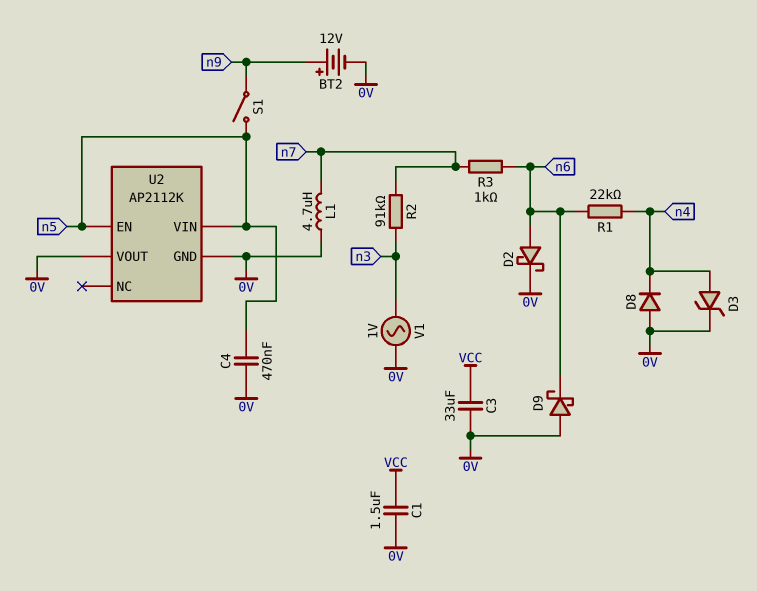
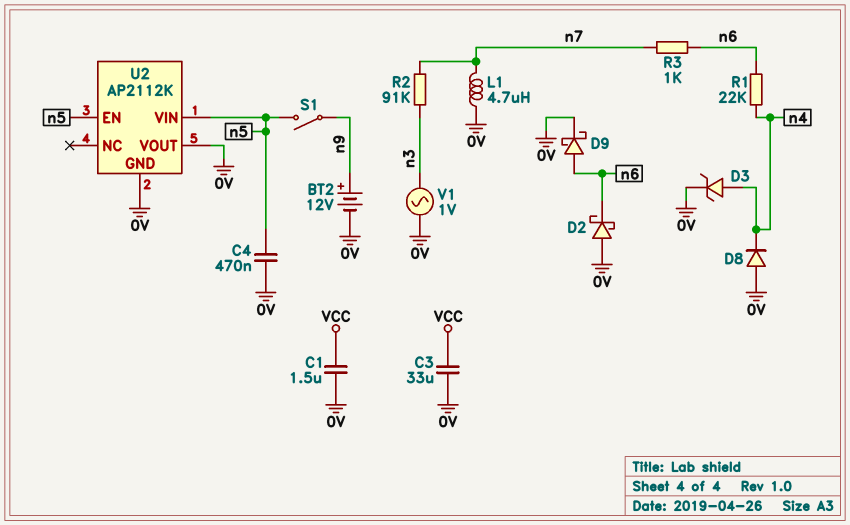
D2: schottky (A n6, K 0V) -> schottky (A 0V, K n6)
D9: schottky (A 0V, K n6) -> schottky (A n6, K 0V)

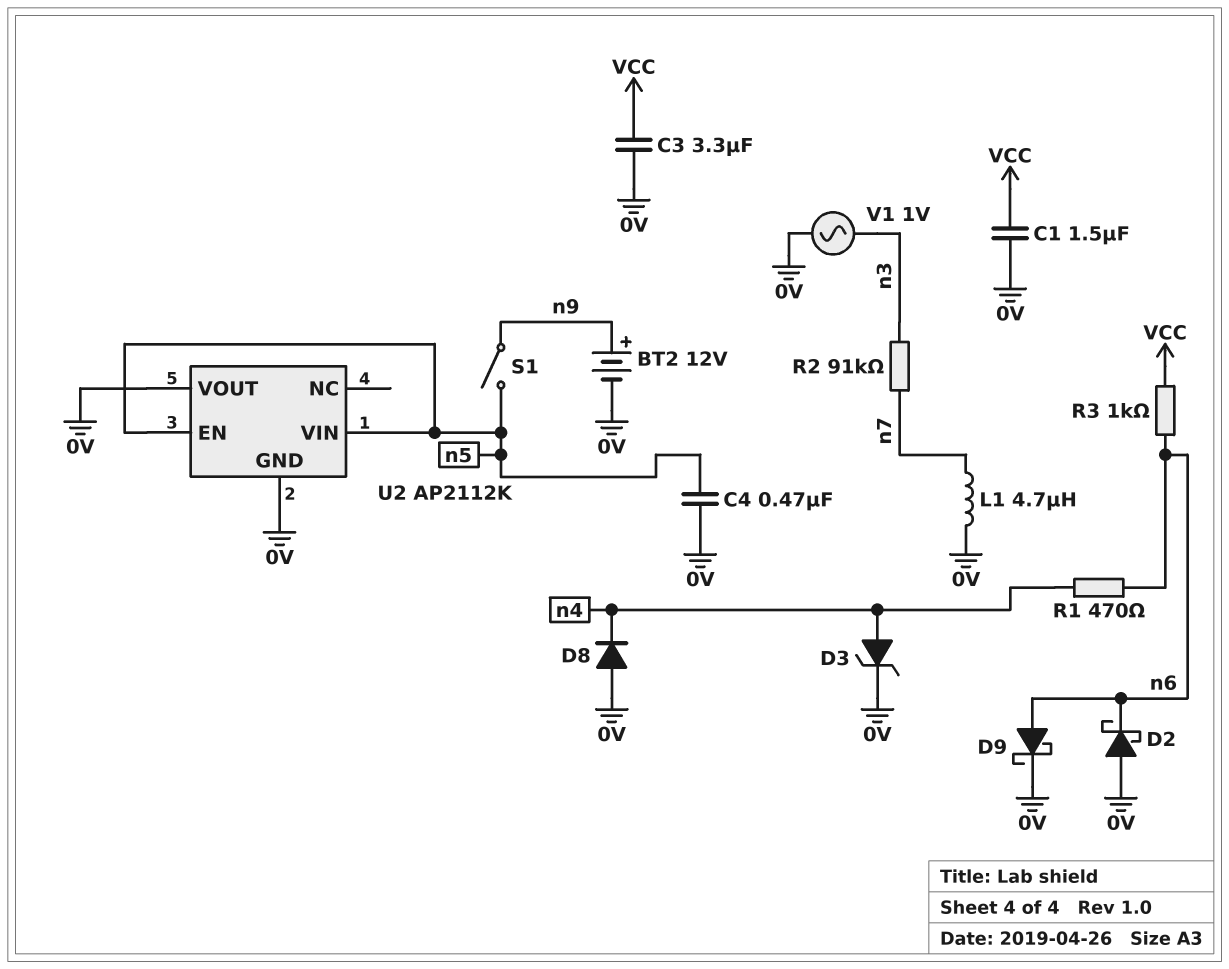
C3: 33uF (0V, VCC) -> 3.3uF (0V, VCC)
R1: 22k (n4, n6) -> 470 (n4, n6)
R3: 1k (n6, n7) -> 1k (VCC, n6)

